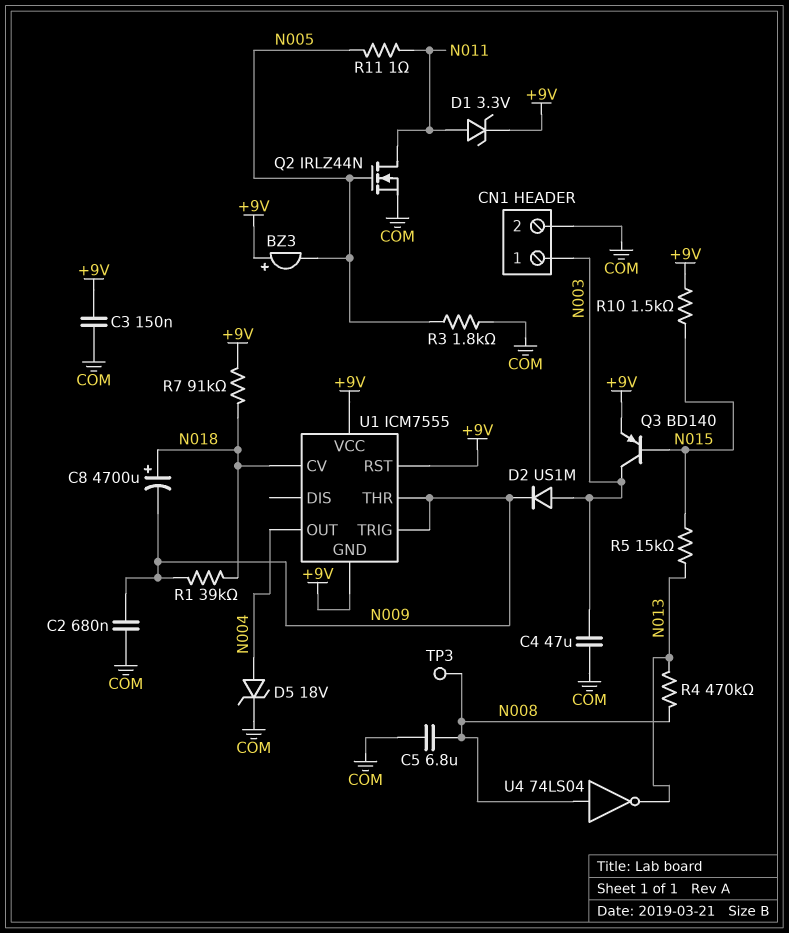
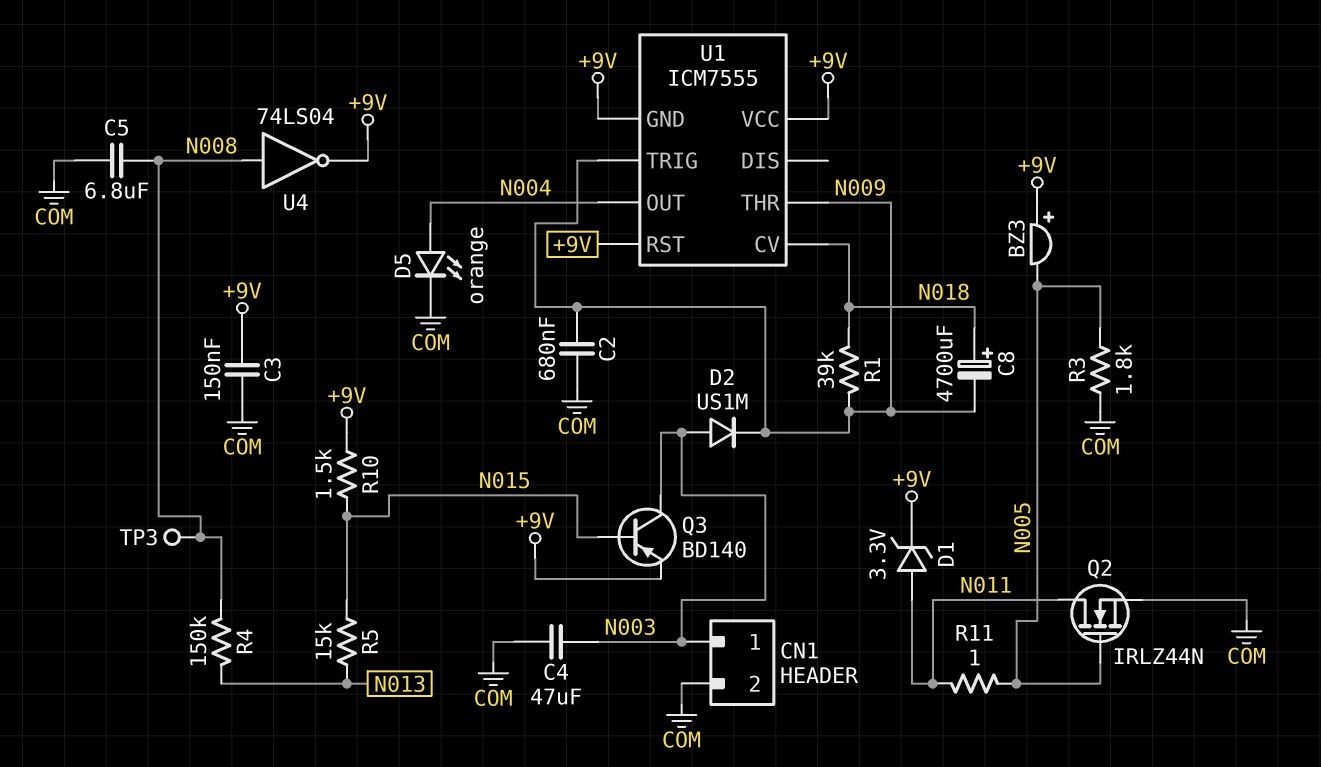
D5: zener 18V (A N004, K COM) -> LED orange (A N004, K COM)
R4: 470k (N008, N013) -> 150k (N008, N013)
R7: 91k (+9V, N018) -> none
U4: NOT 74LS04 (in N008, out N013) -> NOT 74LS04 (in N008, out +9V)

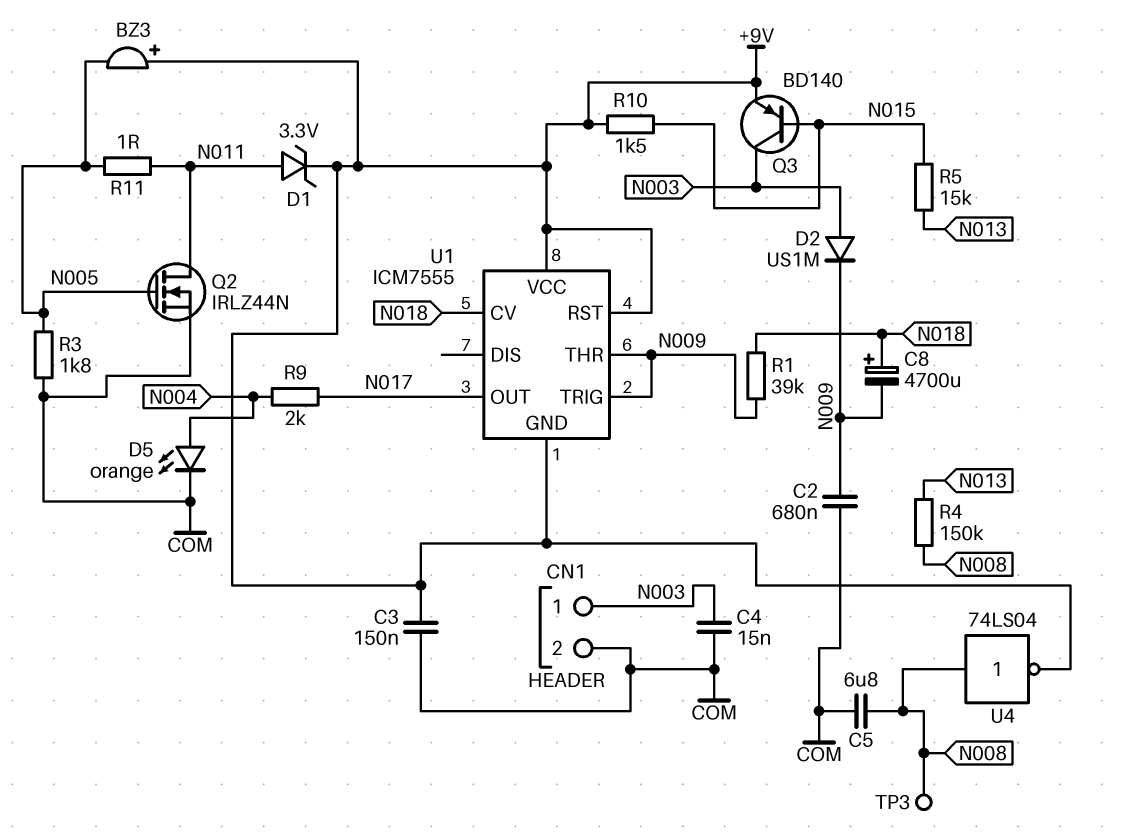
C4: 47uF (COM, N003) -> 15nF (COM, N003)
R9: none -> 2k (N004, N017)
U1 pin OUT: N004 -> N017

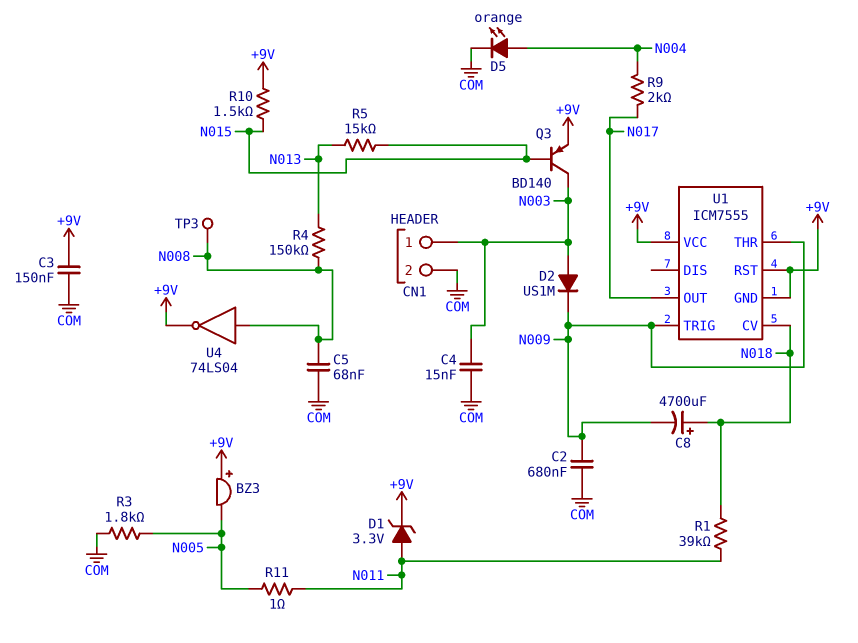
C5: 6.8uF (COM, N008) -> 68nF (COM, N008)
Q2: NMOS IRLZ44N (G N005, D N011, S COM) -> none
R1: 39k (N009, N018) -> 39k (N011, N018)

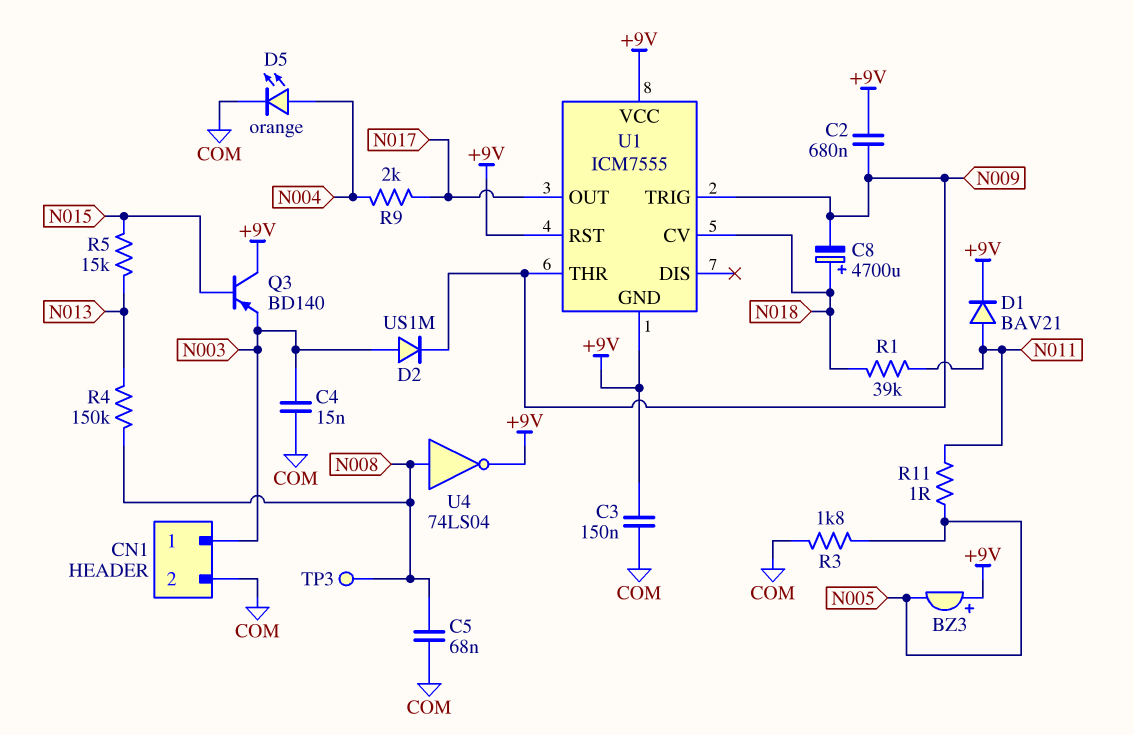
C2: 680nF (COM, N009) -> 680nF (+9V, N009)
D1: zener 3.3V (A N011, K +9V) -> diode BAV21 (A N011, K +9V)
Q3: PNP BD140 (B N015, C N003, E +9V) -> PNP BD140 (B N015, C +9V, E N003)
R10: 1.5k (+9V, N015) -> none

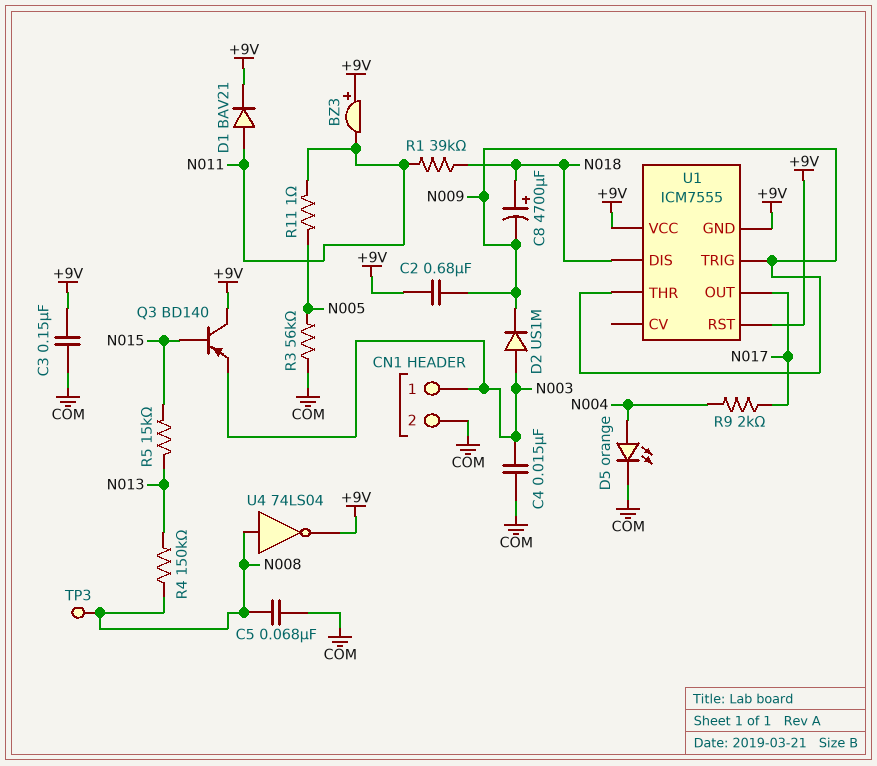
BZ3: buzzer (plus +9V, minus N005) -> buzzer (plus +9V, minus N011)
R3: 1.8k (COM, N005) -> 56k (COM, N005)
U1 pin CV: N018 -> none
U1 pin DIS: none -> N018

